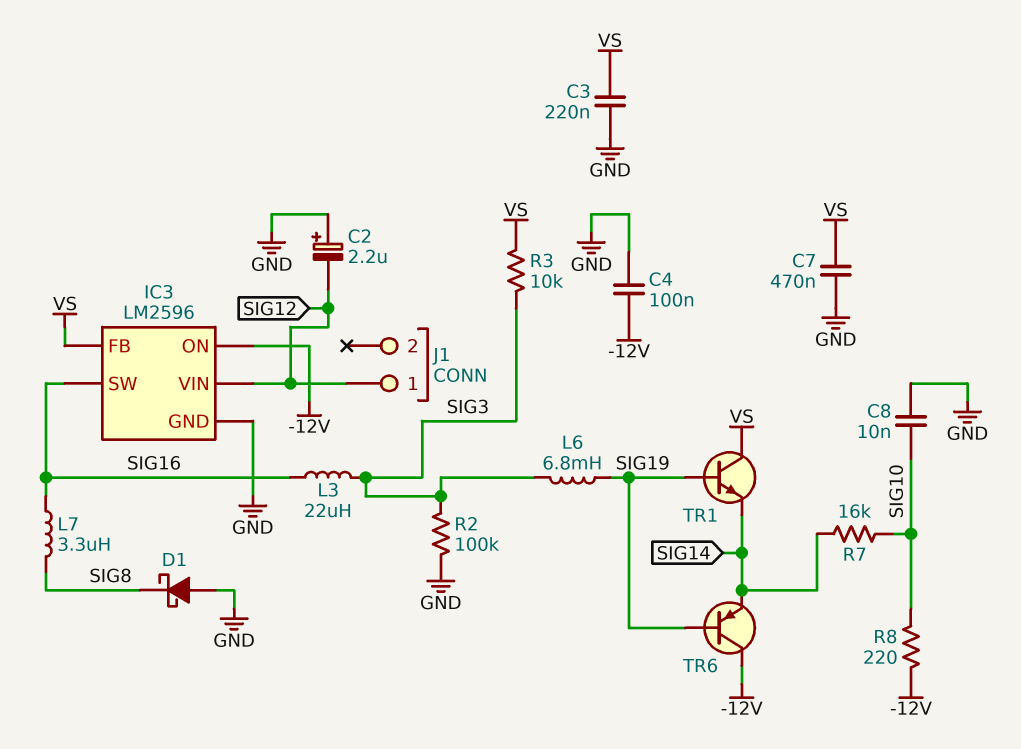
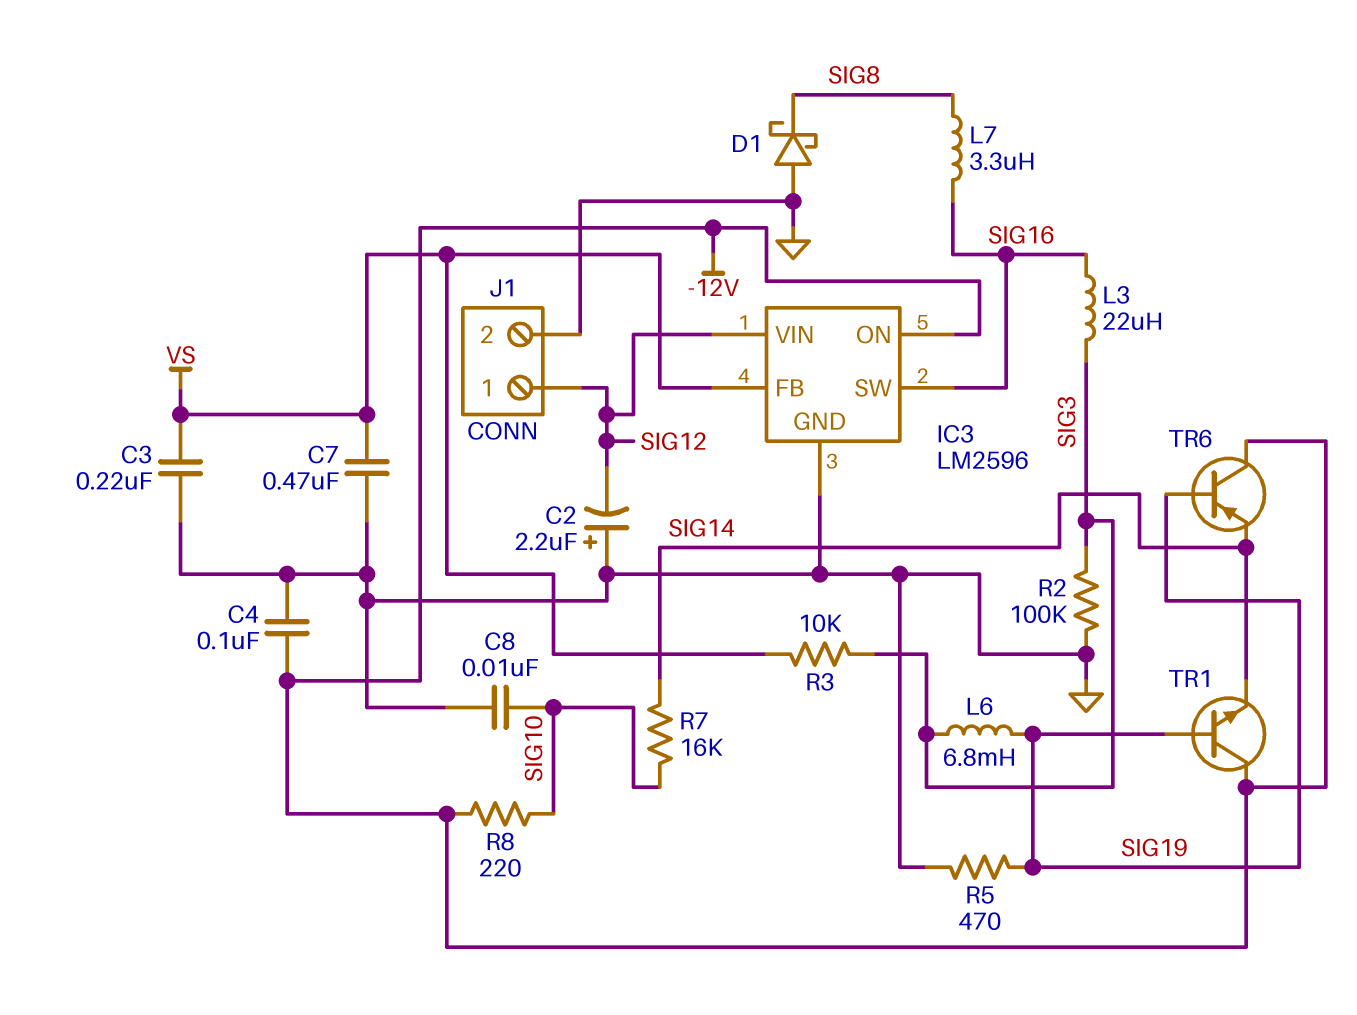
J1 pin 2: none -> GND
R5: none -> 470 (GND, SIG19)
TR1: NPN (B SIG19, C VS, E SIG14) -> NPN (B SIG19, C -12V, E SIG14)

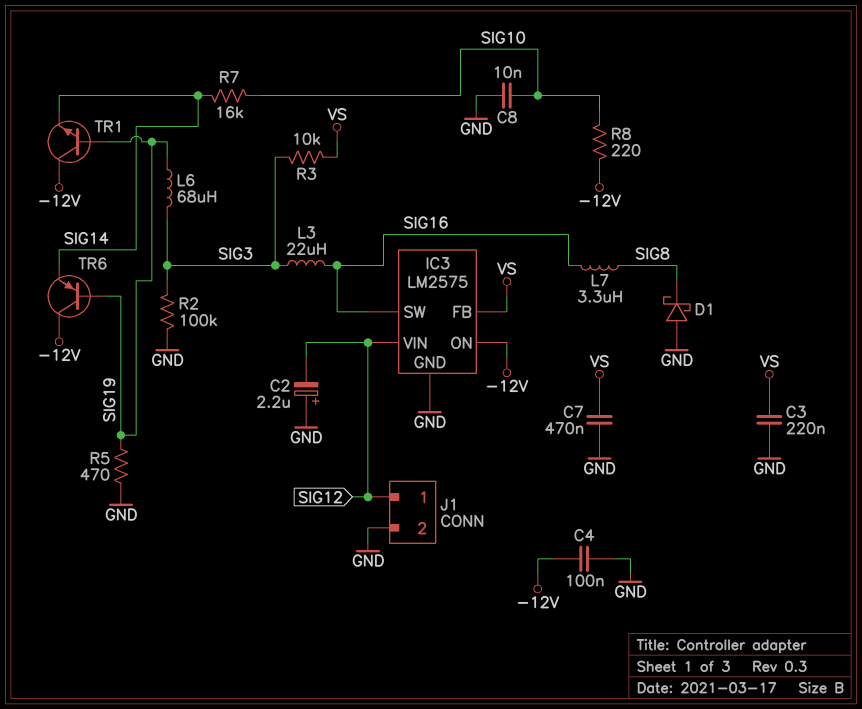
IC3: LM2596 -> LM2575
L6: 6.8mH (SIG3, SIG19) -> 68uH (SIG3, SIG19)

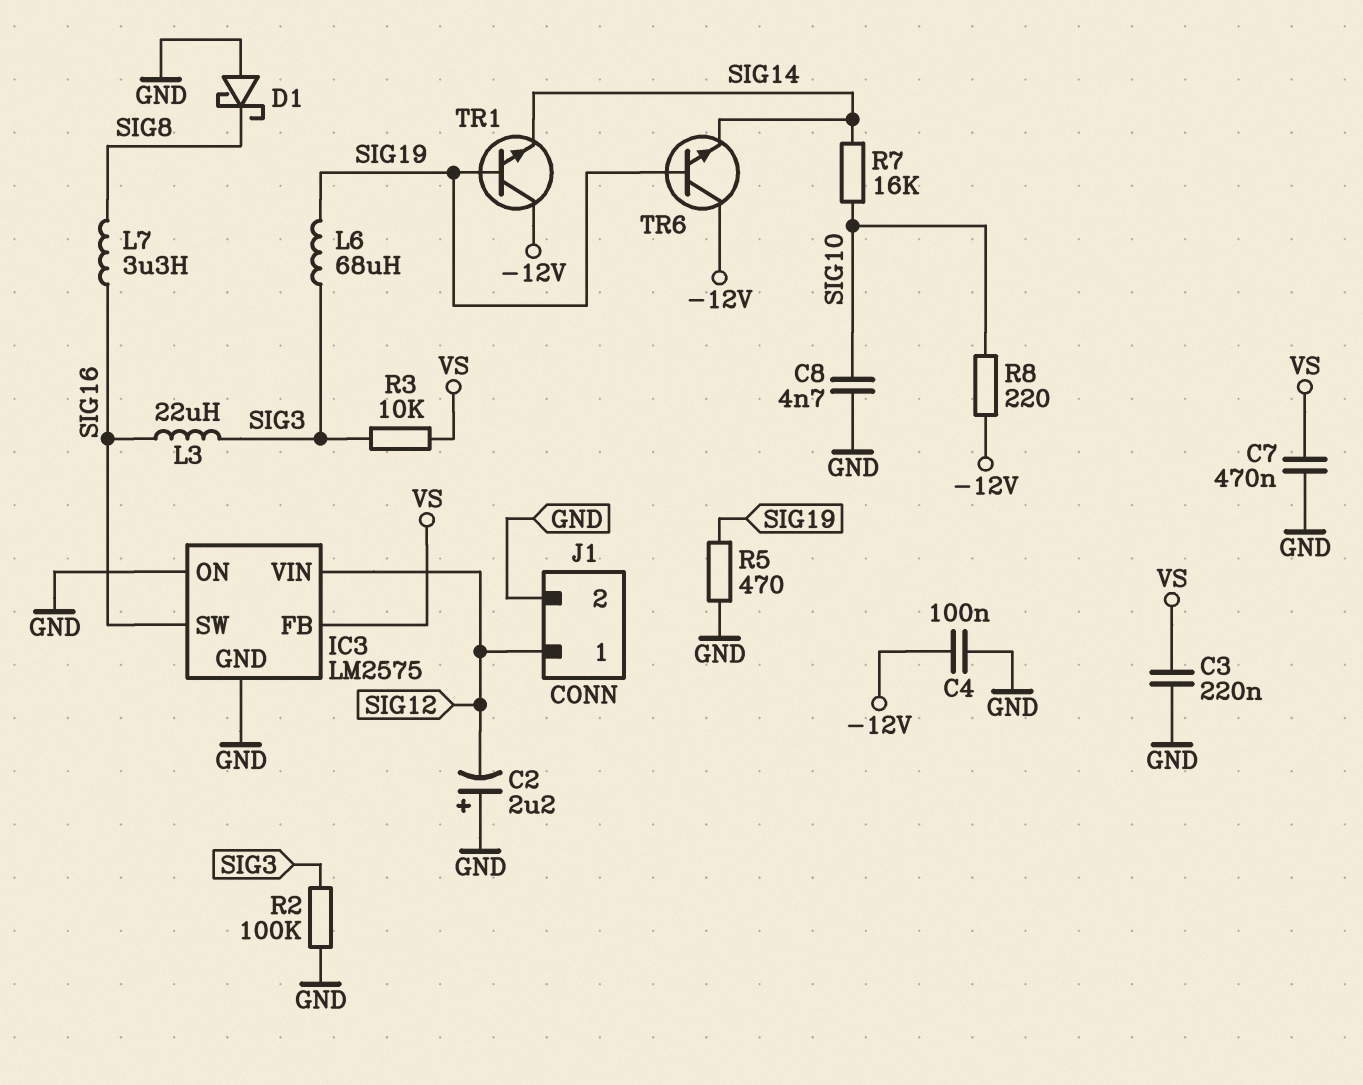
C8: 10nF (GND, SIG10) -> 4.7nF (GND, SIG10)
IC3 pin ON: -12V -> GND
TR6: PNP (B SIG19, C -12V, E SIG14) -> NPN (B SIG19, C -12V, E SIG14)

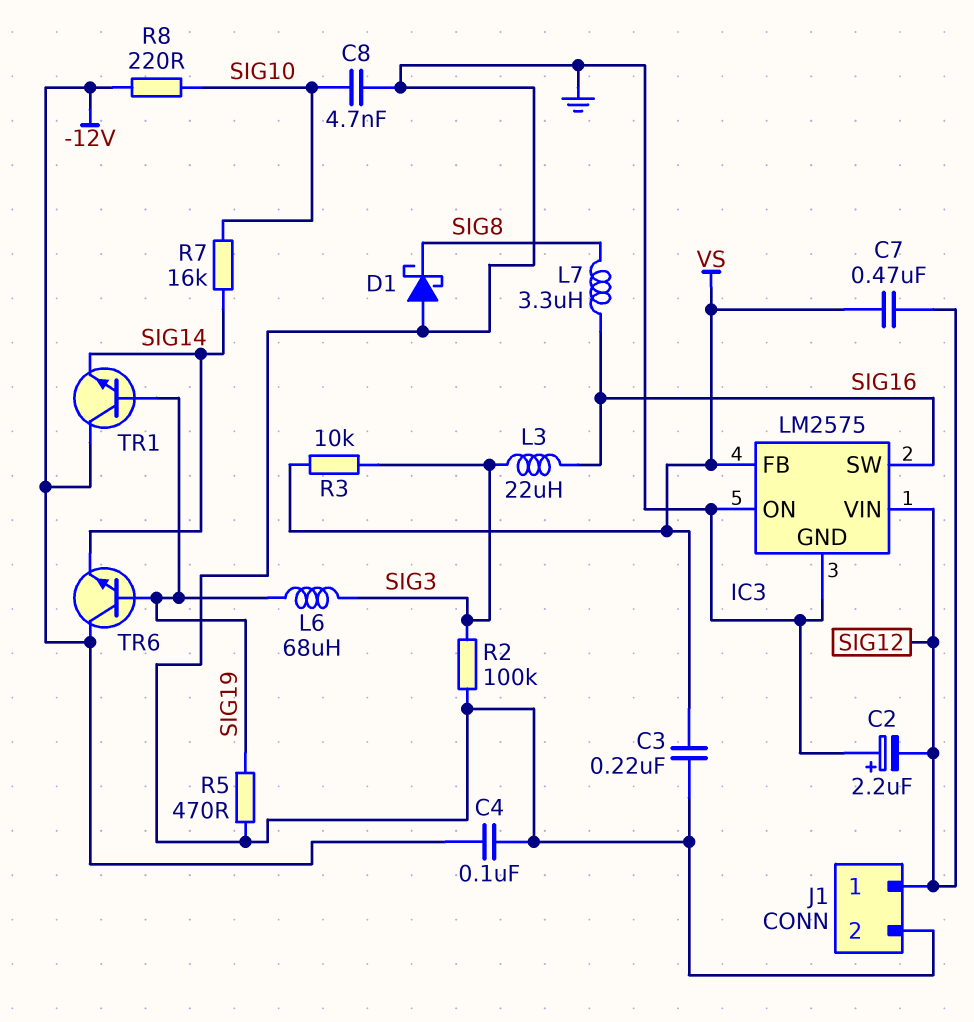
C7: 470nF (GND, VS) -> 470nF (SIG12, VS)

